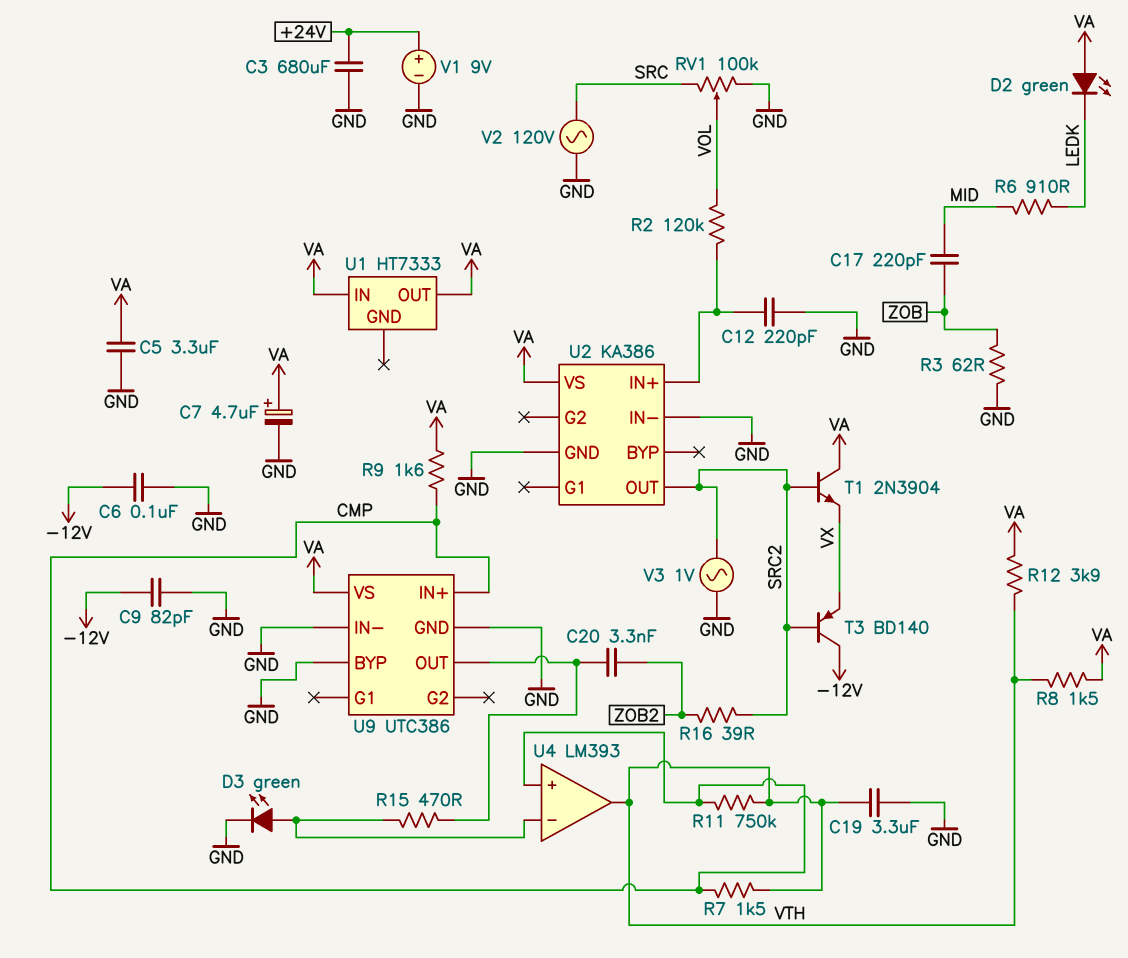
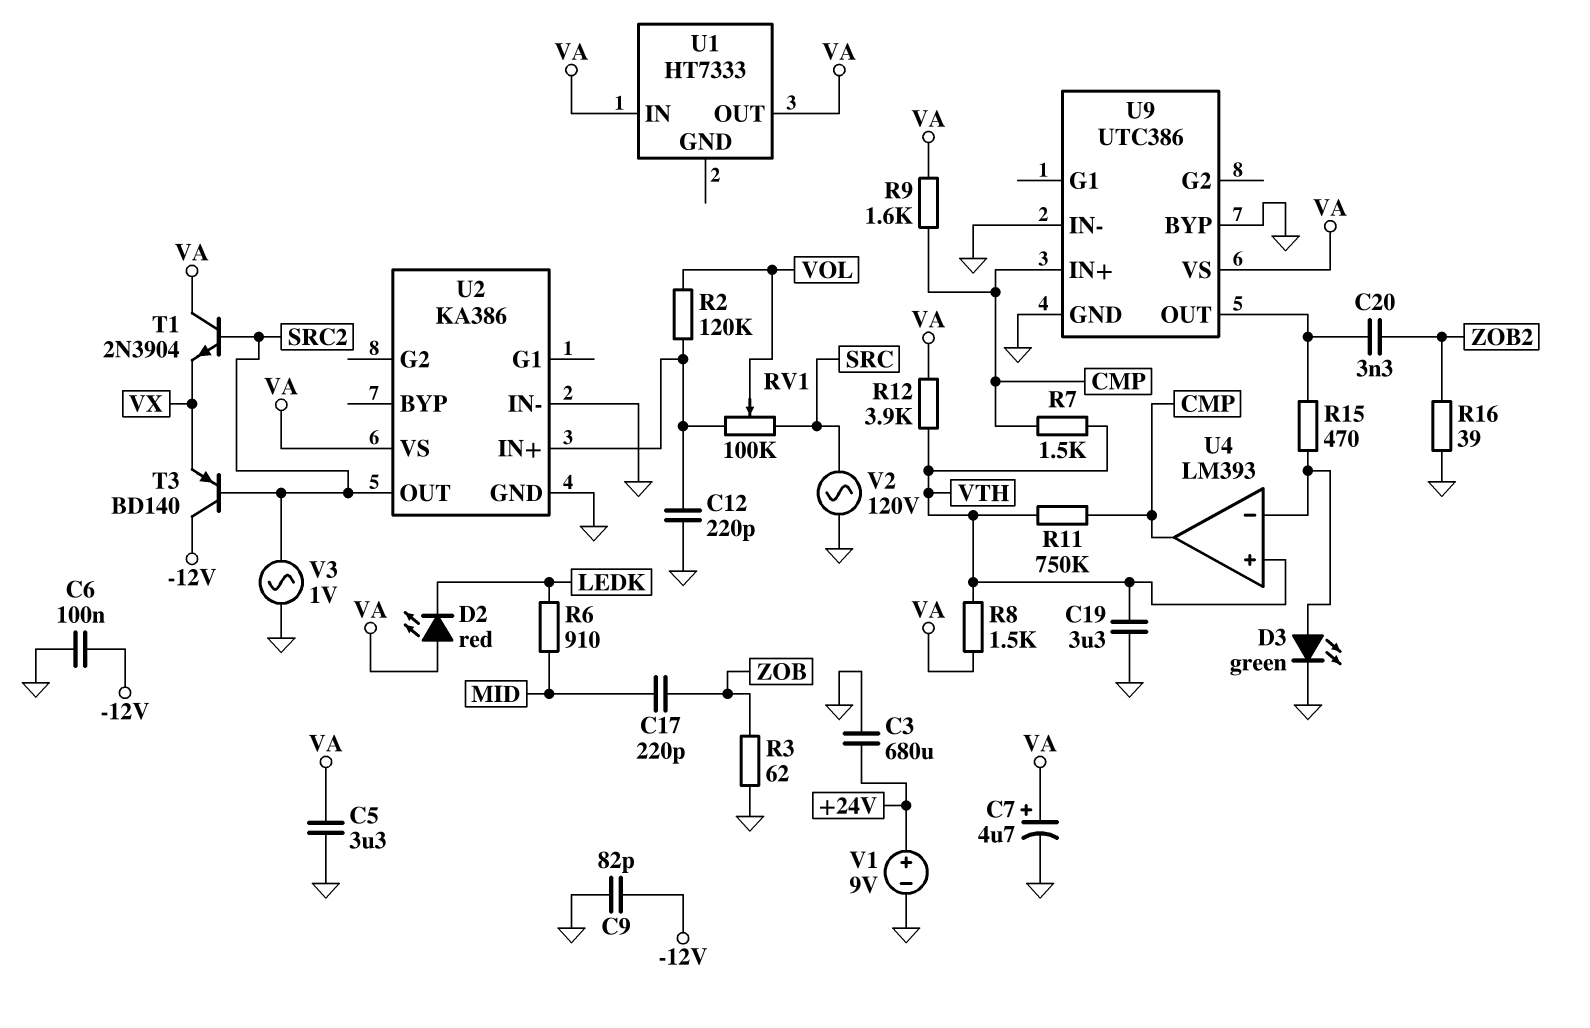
D2: LED green (A VA, K LEDK) -> LED red (A VA, K LEDK)
R16: 39 (SRC2, ZOB2) -> 39 (GND, ZOB2)
RV1: 100k (GND, SRC, wiper VOL) -> 100k (SRC, U2/IN+, wiper VOL)
U4 pin in+: CMP -> VTH
U4 pin out: VTH -> CMP

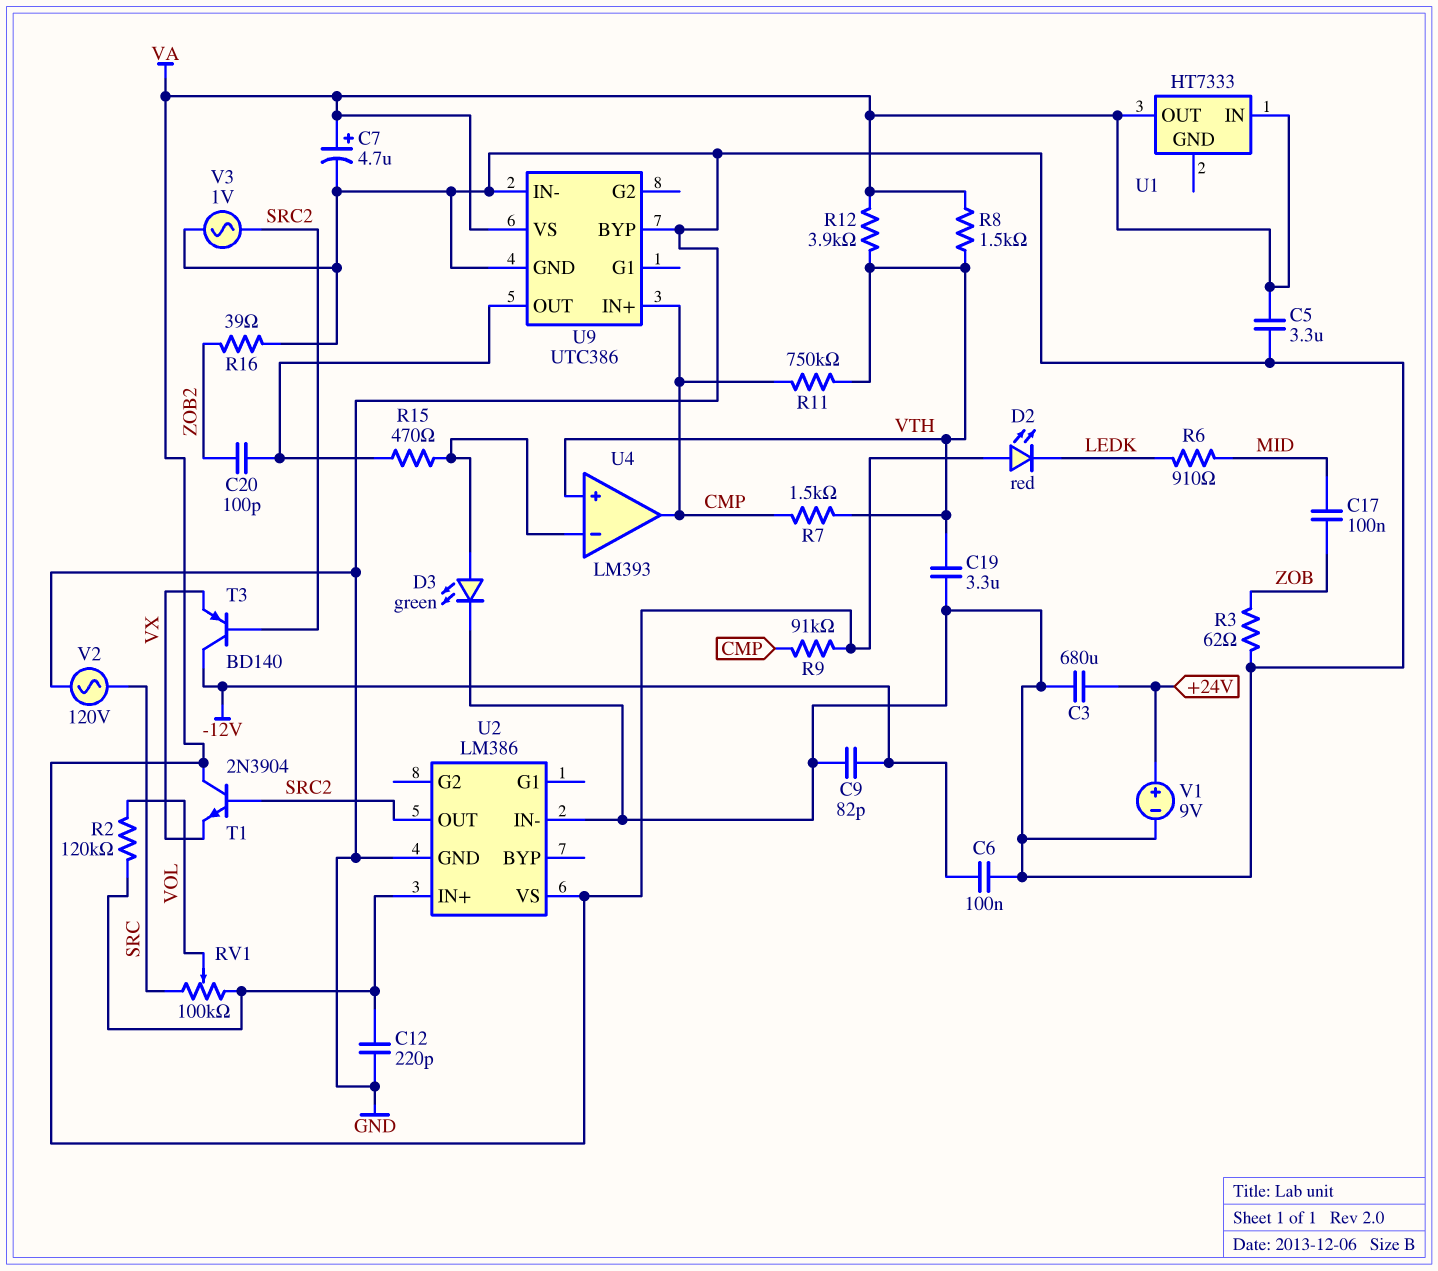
C17: 220pF (MID, ZOB) -> 100nF (MID, ZOB)
C20: 3.3nF (U9/OUT, ZOB2) -> 100pF (U9/OUT, ZOB2)
R9: 1.6k (CMP, VA) -> 91k (CMP, VA)
U2: KA386 -> LM386

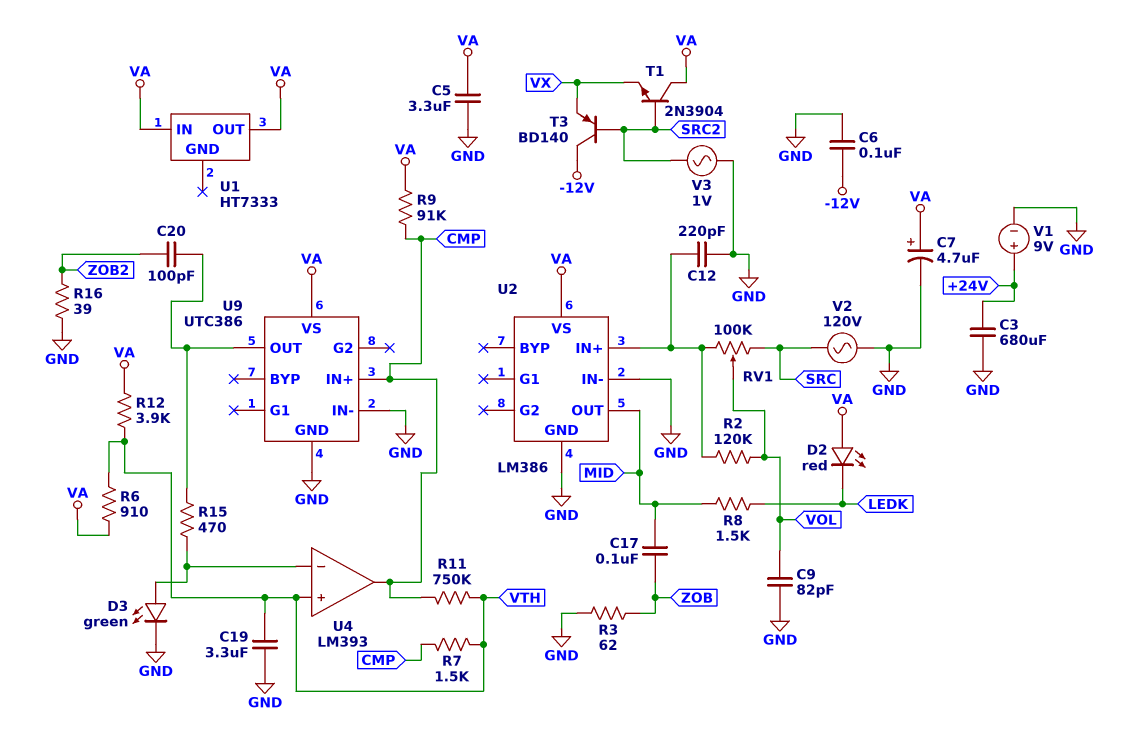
C9: 82pF (-12V, GND) -> 82pF (GND, VOL)
R6: 910 (LEDK, MID) -> 910 (VA, VTH)
R8: 1.5k (VA, VTH) -> 1.5k (LEDK, MID)
U2 pin OUT: SRC2 -> MID
U9 pin BYP: GND -> none

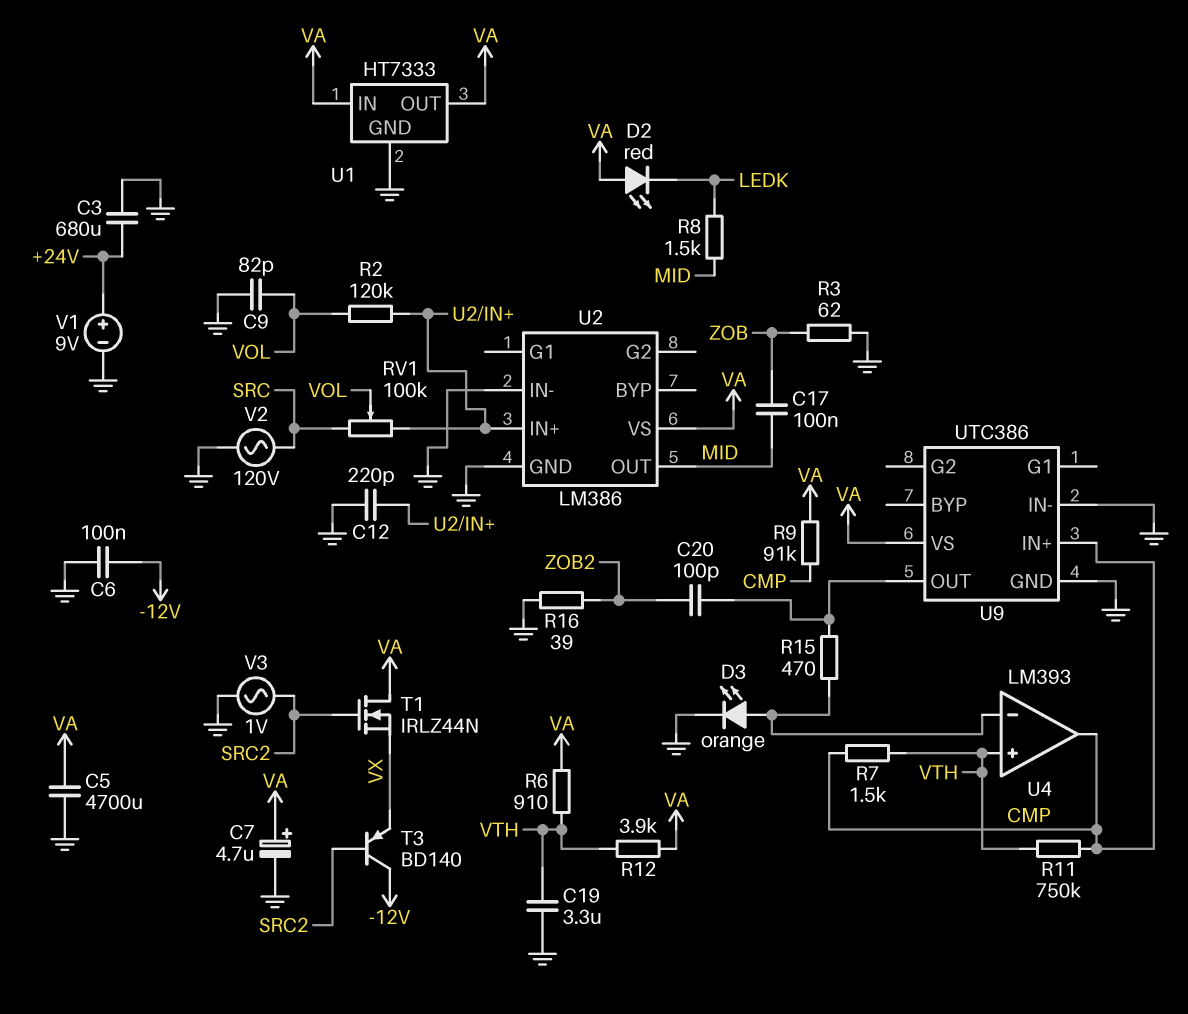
C5: 3.3uF (GND, VA) -> 4700uF (GND, VA)
D3: LED green (A U4/in-, K GND) -> LED orange (A U4/in-, K GND)
T1: NPN 2N3904 (B SRC2, C VA, E VX) -> NMOS IRLZ44N (G SRC2, D VA, S VX)
U1 pin GND: none -> GND

